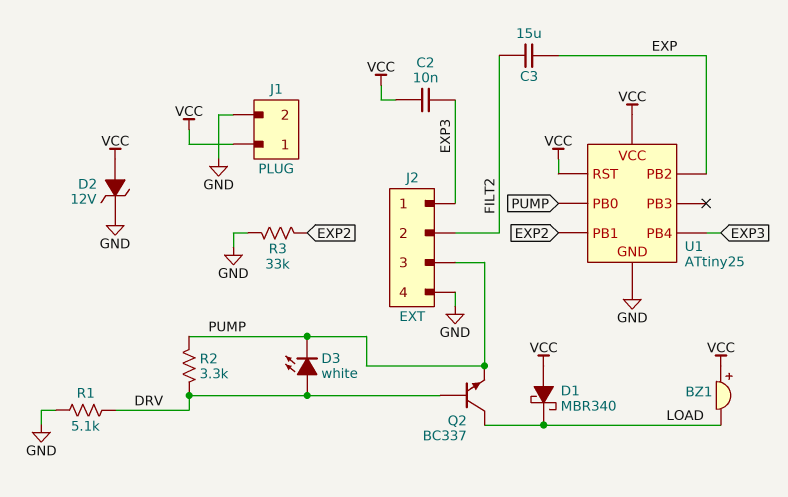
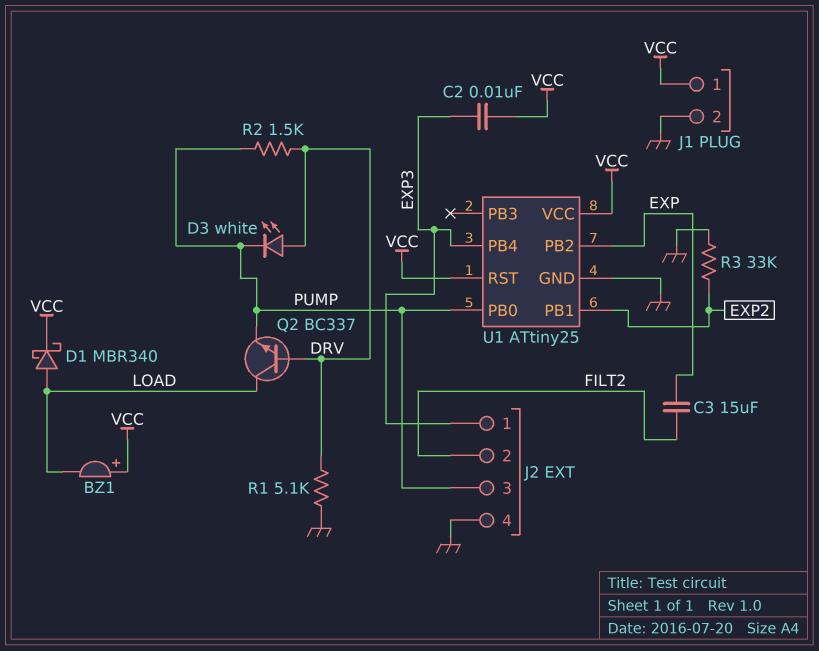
D1: schottky MBR340 (A VCC, K LOAD) -> schottky MBR340 (A LOAD, K VCC)
D2: zener 12V (A VCC, K GND) -> none
R2: 3.3k (DRV, PUMP) -> 1.5k (DRV, PUMP)

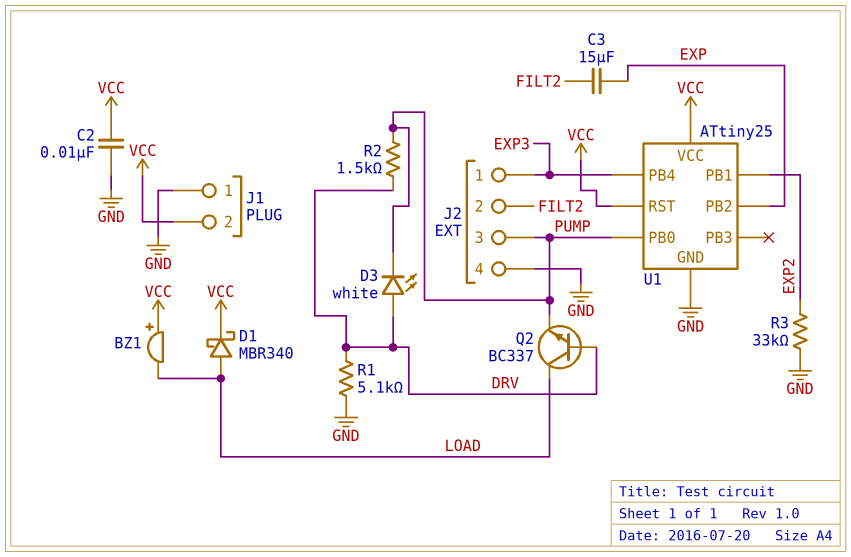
C2: 10nF (EXP3, VCC) -> 10nF (GND, VCC)
J1 pin 1: VCC -> GND
J1 pin 2: GND -> VCC

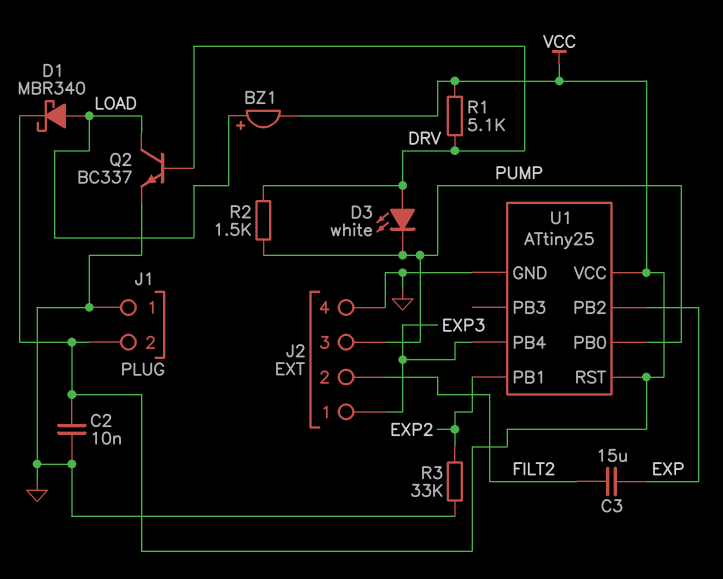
BZ1: buzzer (plus VCC, minus LOAD) -> buzzer (plus LOAD, minus VCC)
Q2: NPN BC337 (B DRV, C LOAD, E PUMP) -> NPN BC337 (B DRV, C LOAD, E GND)
R1: 5.1k (DRV, GND) -> 5.1k (DRV, VCC)

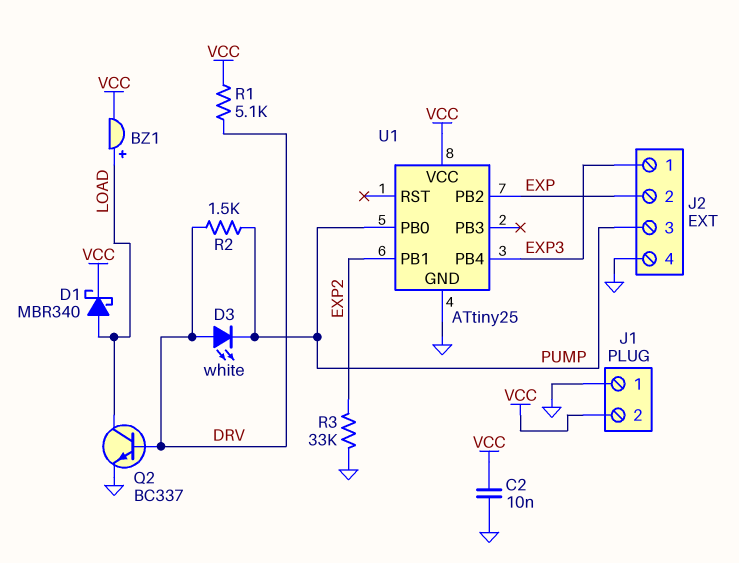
C3: 15uF (EXP, FILT2) -> none
J2 pin 2: FILT2 -> EXP
U1 pin RST: VCC -> none

